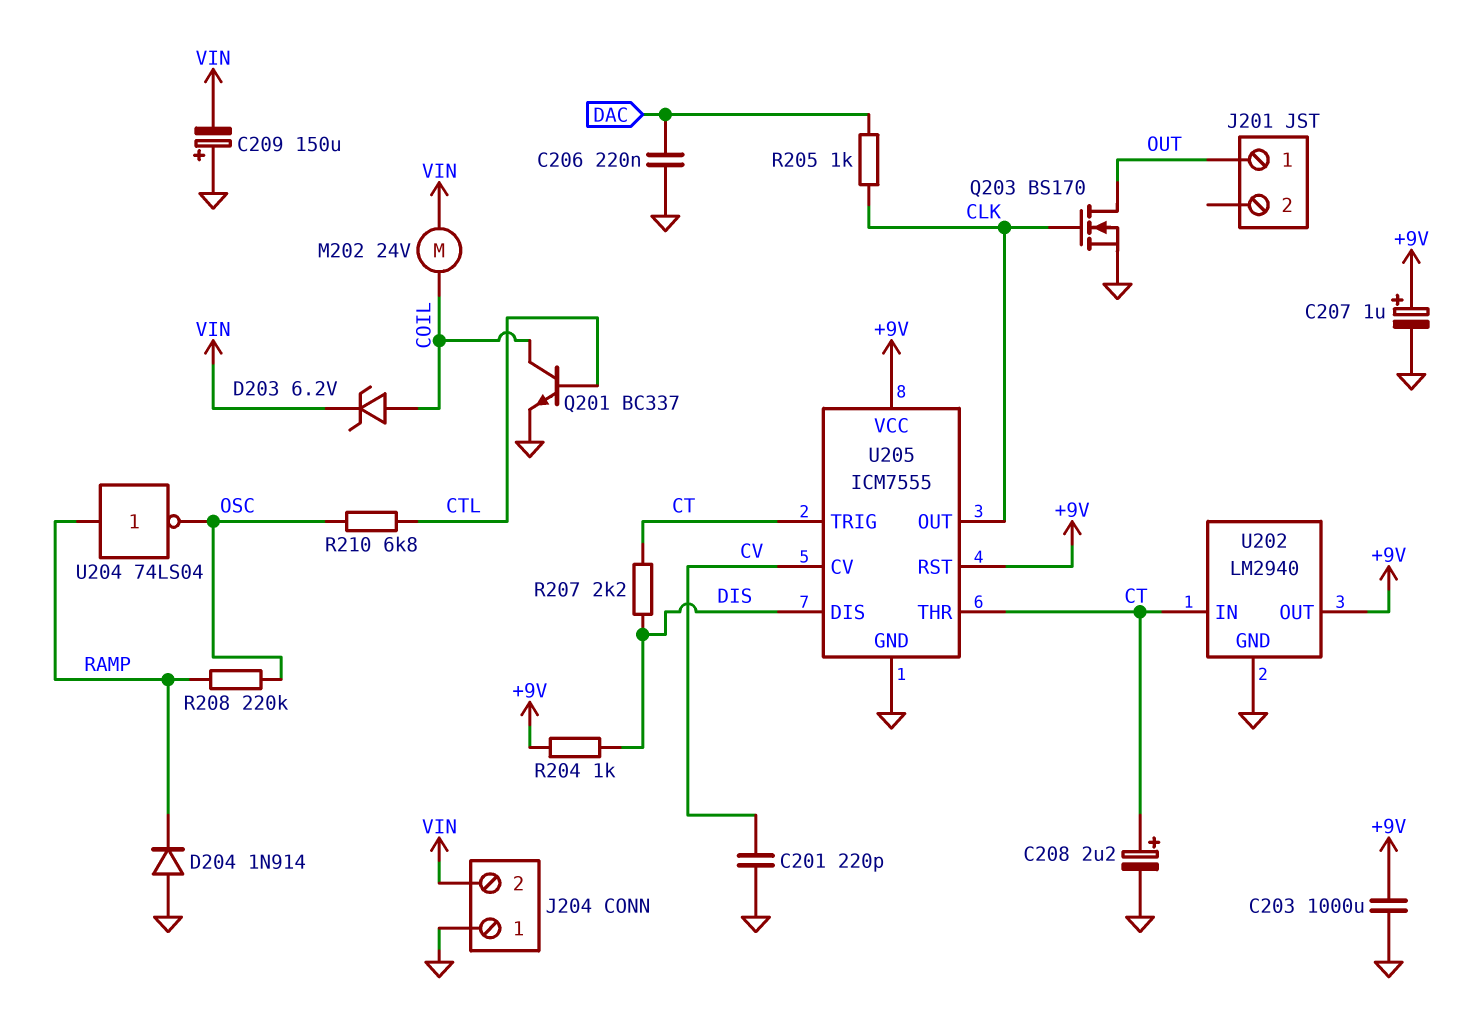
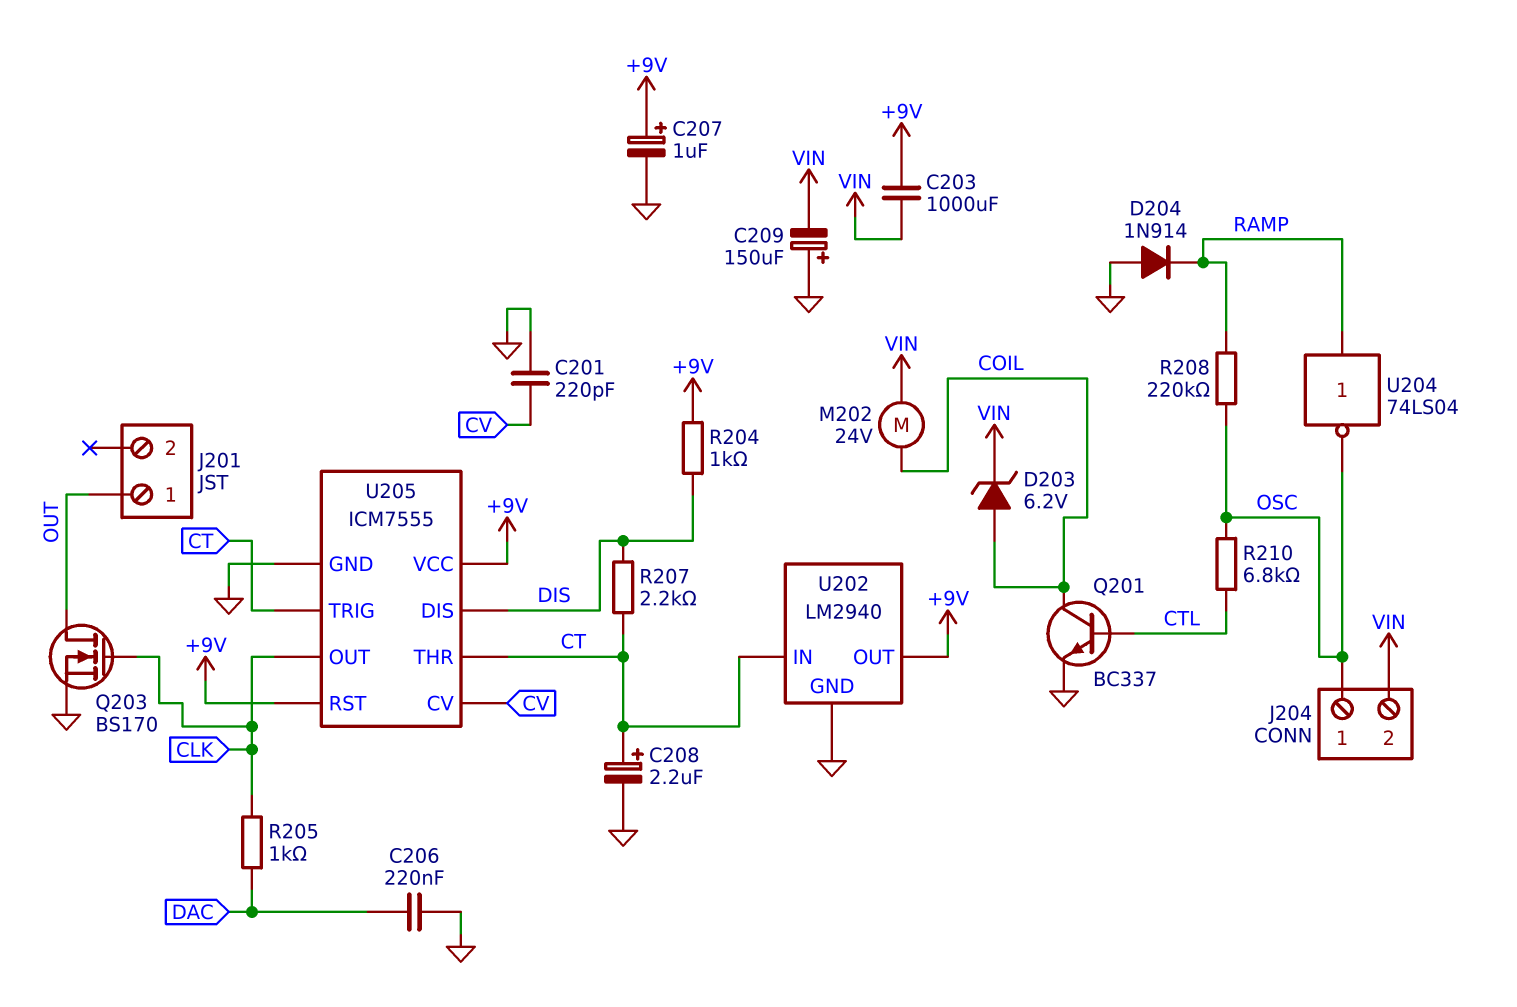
C203: 1000uF (+9V, GND) -> 1000uF (+9V, VIN)
J204 pin 1: GND -> OSC

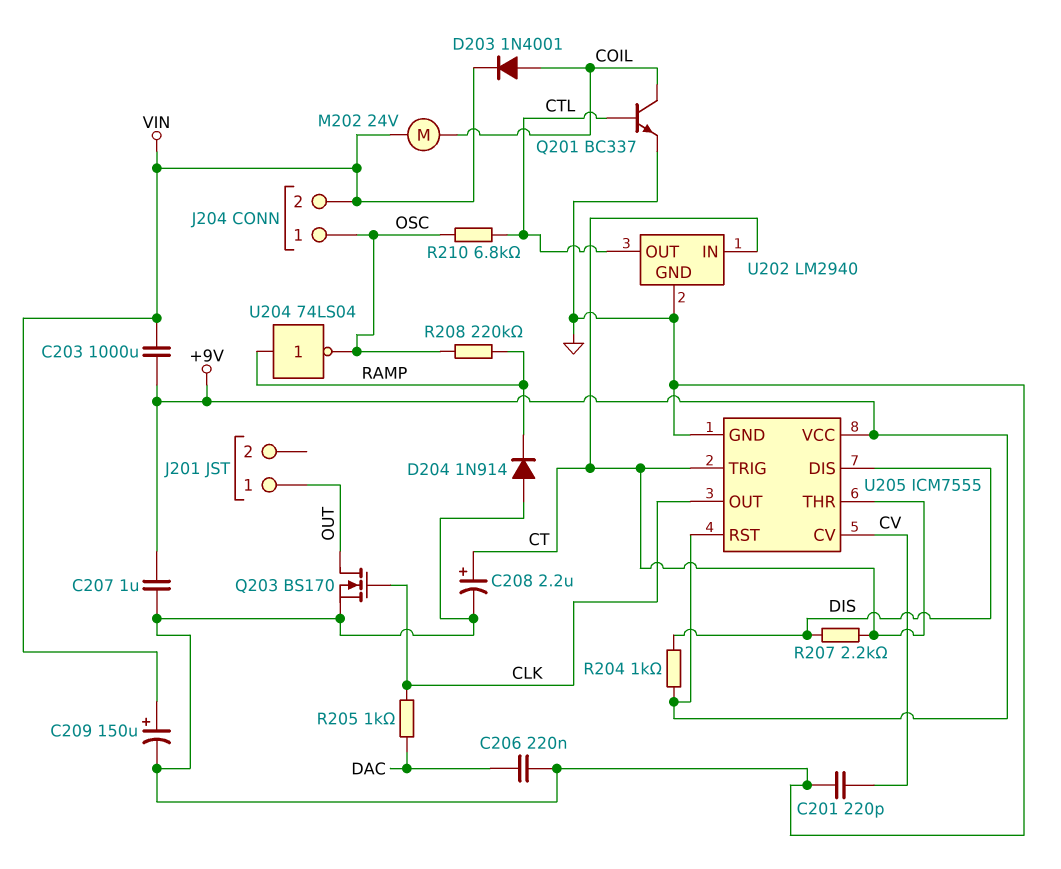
C207: 1uF (plus +9V, minus GND) -> 1uF (+9V, GND)
C209: 150uF (plus GND, minus VIN) -> 150uF (plus VIN, minus GND)
D203: zener 6.2V (A COIL, K VIN) -> diode 1N4001 (A COIL, K VIN)
U202 pin OUT: +9V -> CTL

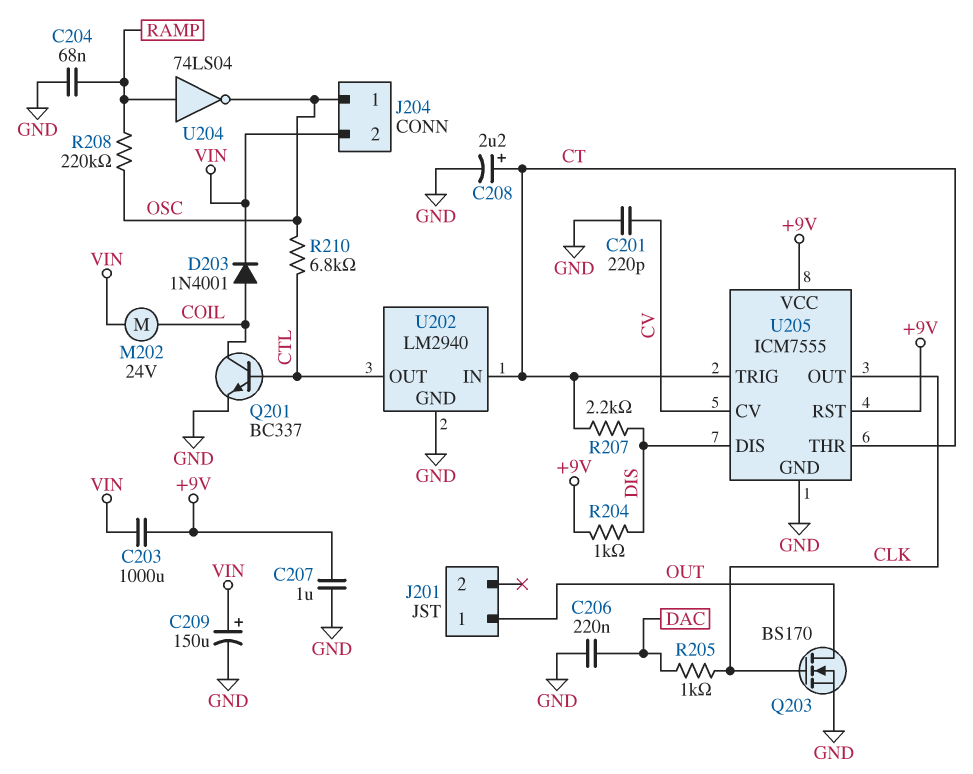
C204: none -> 68nF (GND, RAMP)
D204: diode 1N914 (A GND, K RAMP) -> none

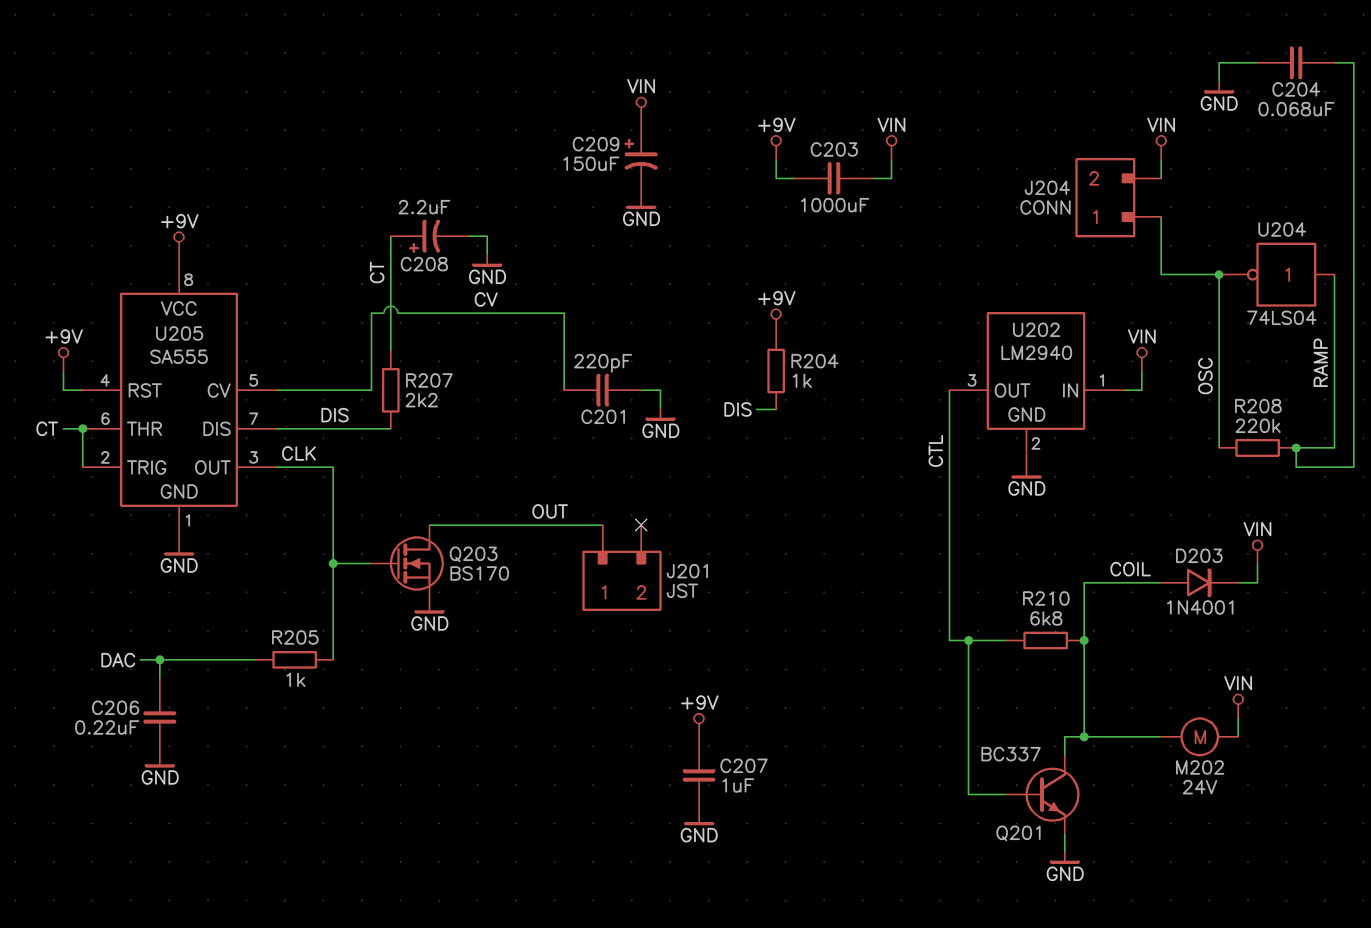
R210: 6.8k (CTL, OSC) -> 6.8k (COIL, CTL)
U202 pin IN: CT -> VIN
U205: ICM7555 -> SA555

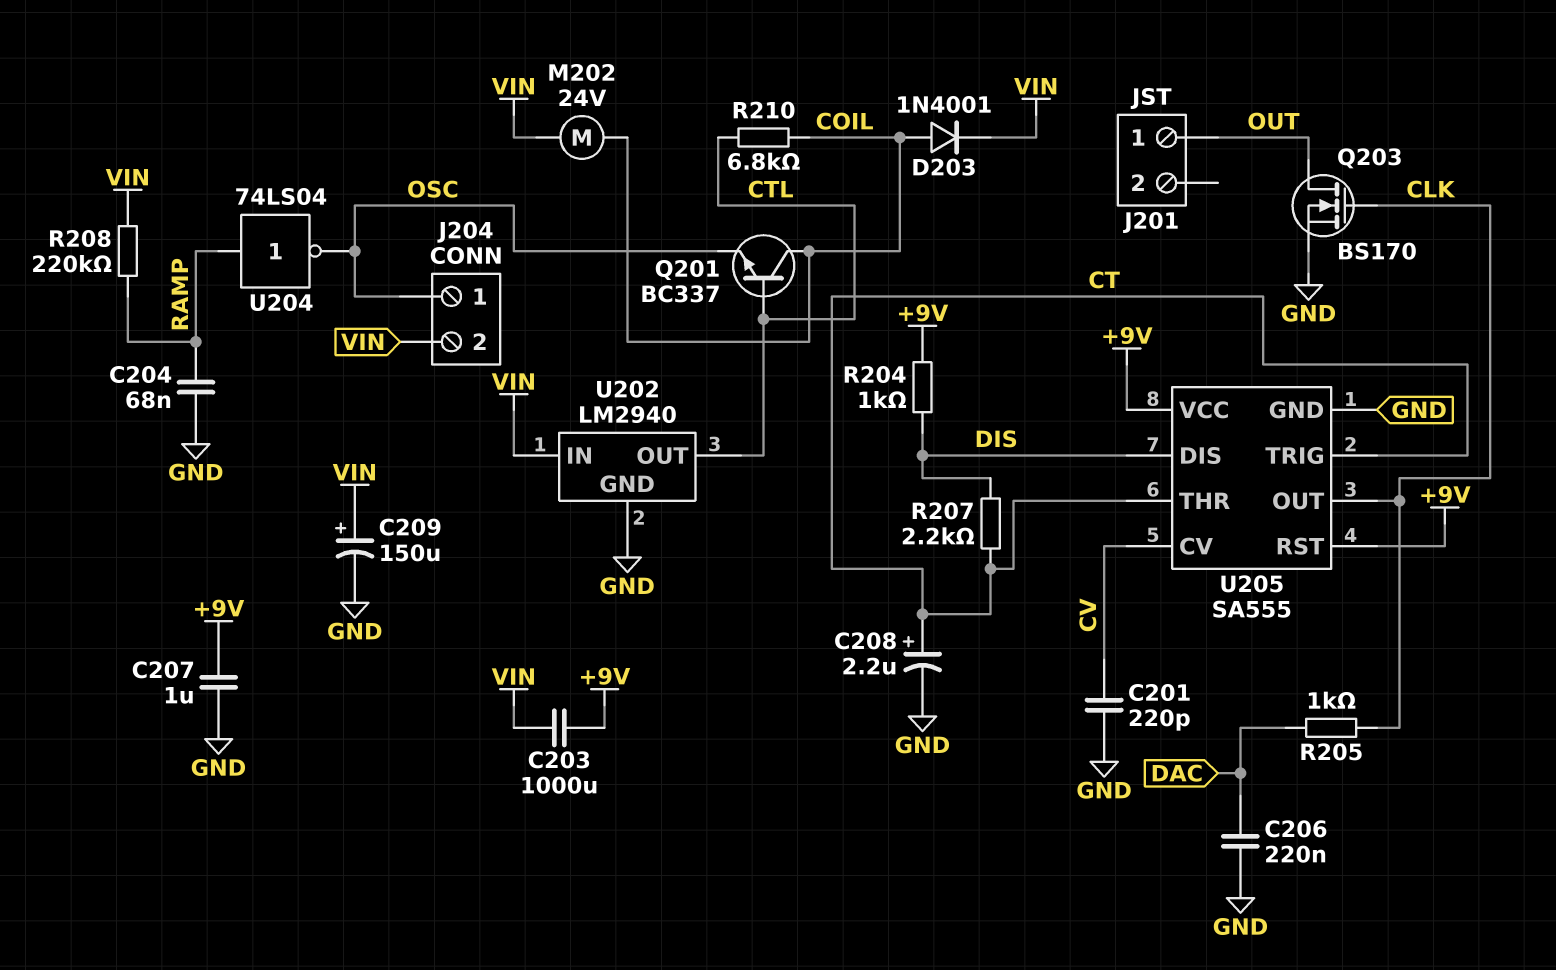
Q201: NPN BC337 (B CTL, C COIL, E GND) -> NPN BC337 (B CTL, C COIL, E OSC)
R208: 220k (OSC, RAMP) -> 220k (RAMP, VIN)

